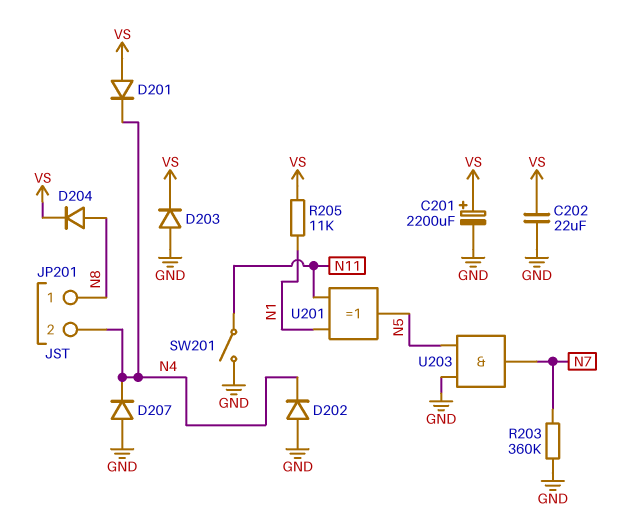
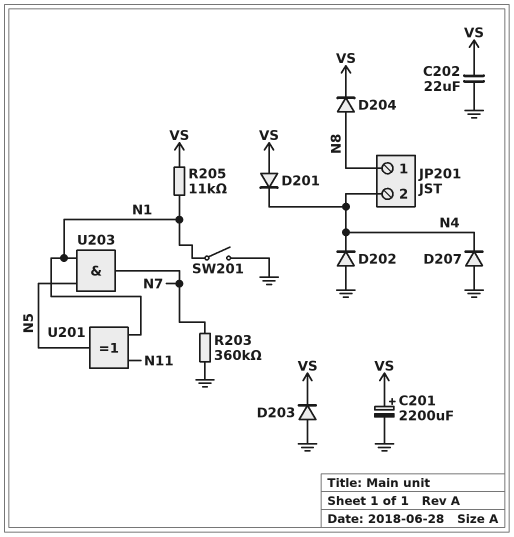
SW201: switch (GND, N11) -> switch (GND, N1)
U203: AND (in GND, in N5, out N7) -> AND (in N1, in N5, out N7)

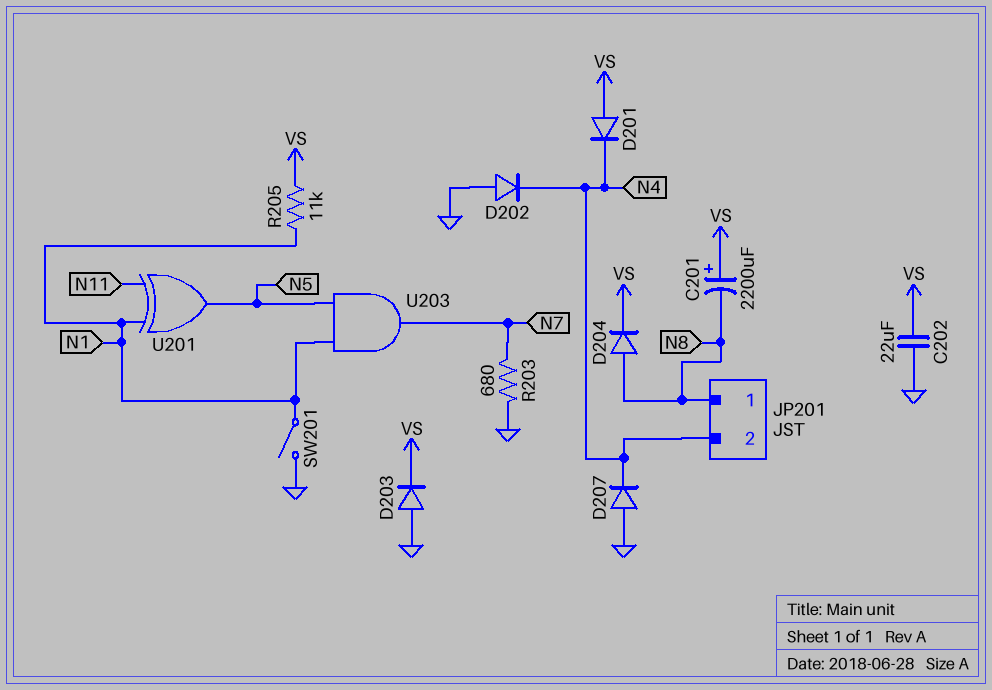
C201: 2200uF (plus VS, minus GND) -> 2200uF (plus VS, minus N8)
R203: 360k (GND, N7) -> 680 (GND, N7)

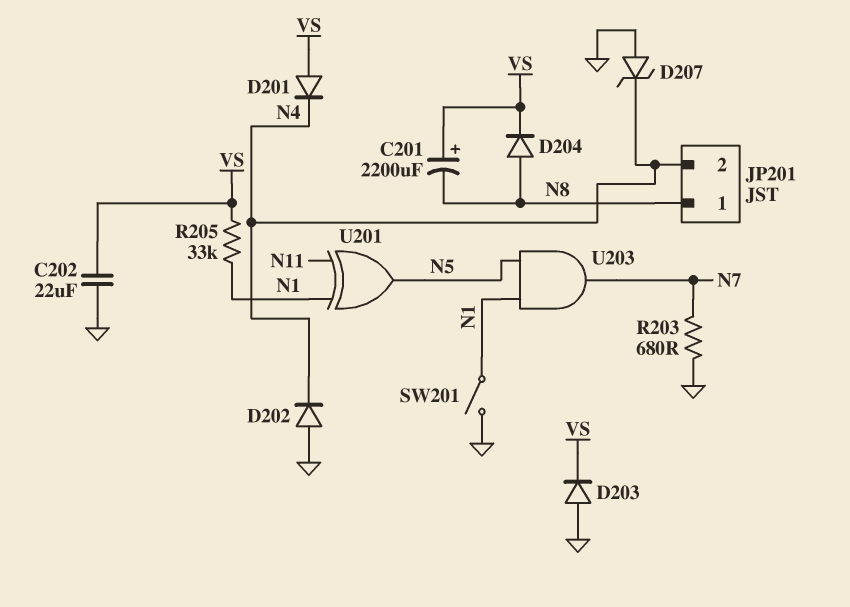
D207: diode (A GND, K N4) -> zener (A GND, K N4)
R205: 11k (N1, VS) -> 33k (N1, VS)

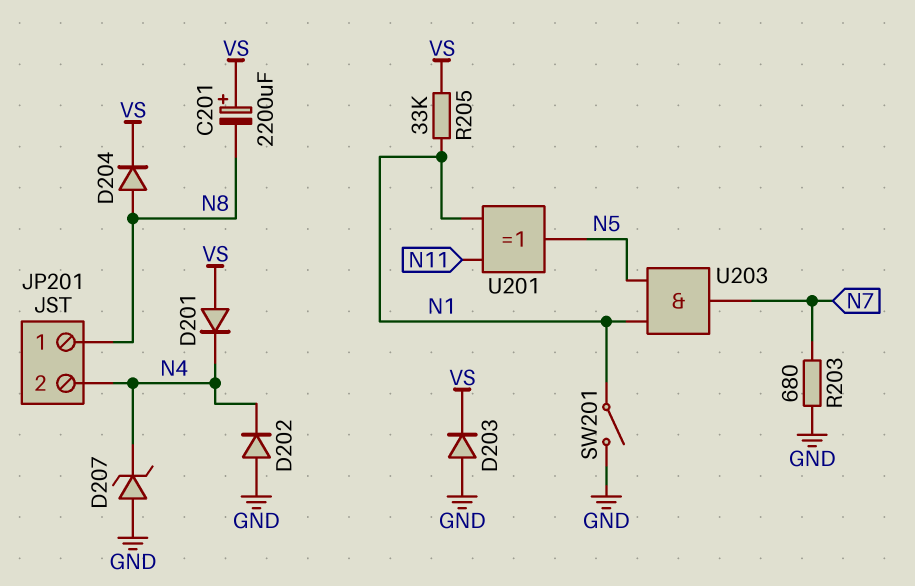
C202: 22uF (GND, VS) -> none

